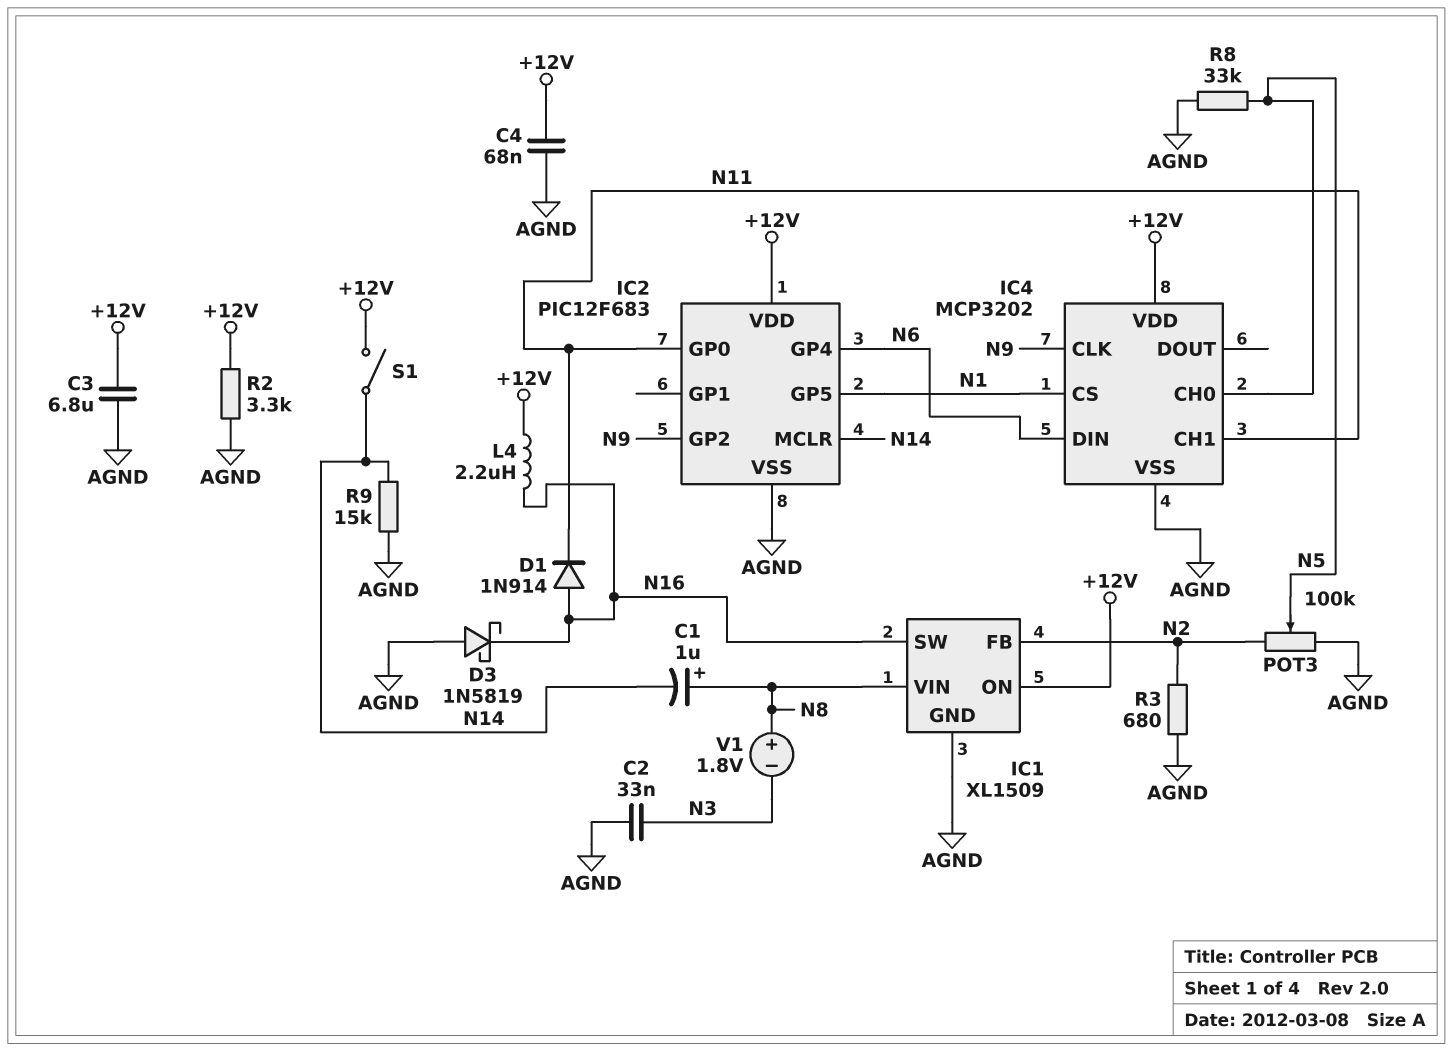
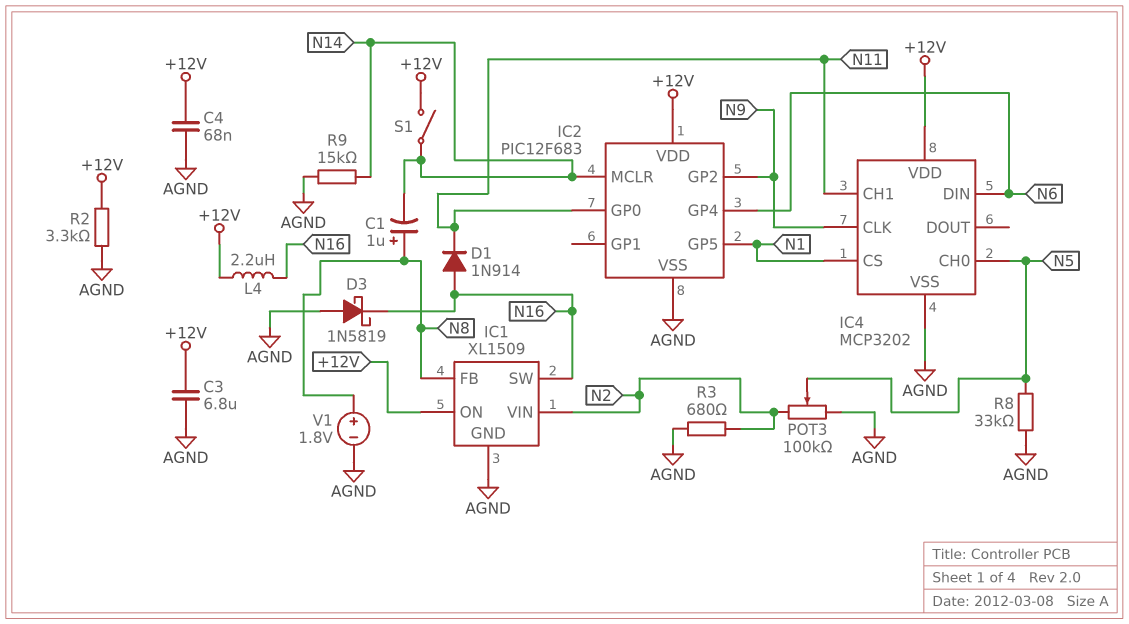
C2: 33nF (AGND, N3) -> none
IC1 pin FB: N2 -> N8
IC1 pin VIN: N8 -> N2
V1: 1.8V (plus N8, minus N3) -> 1.8V (plus N8, minus AGND)

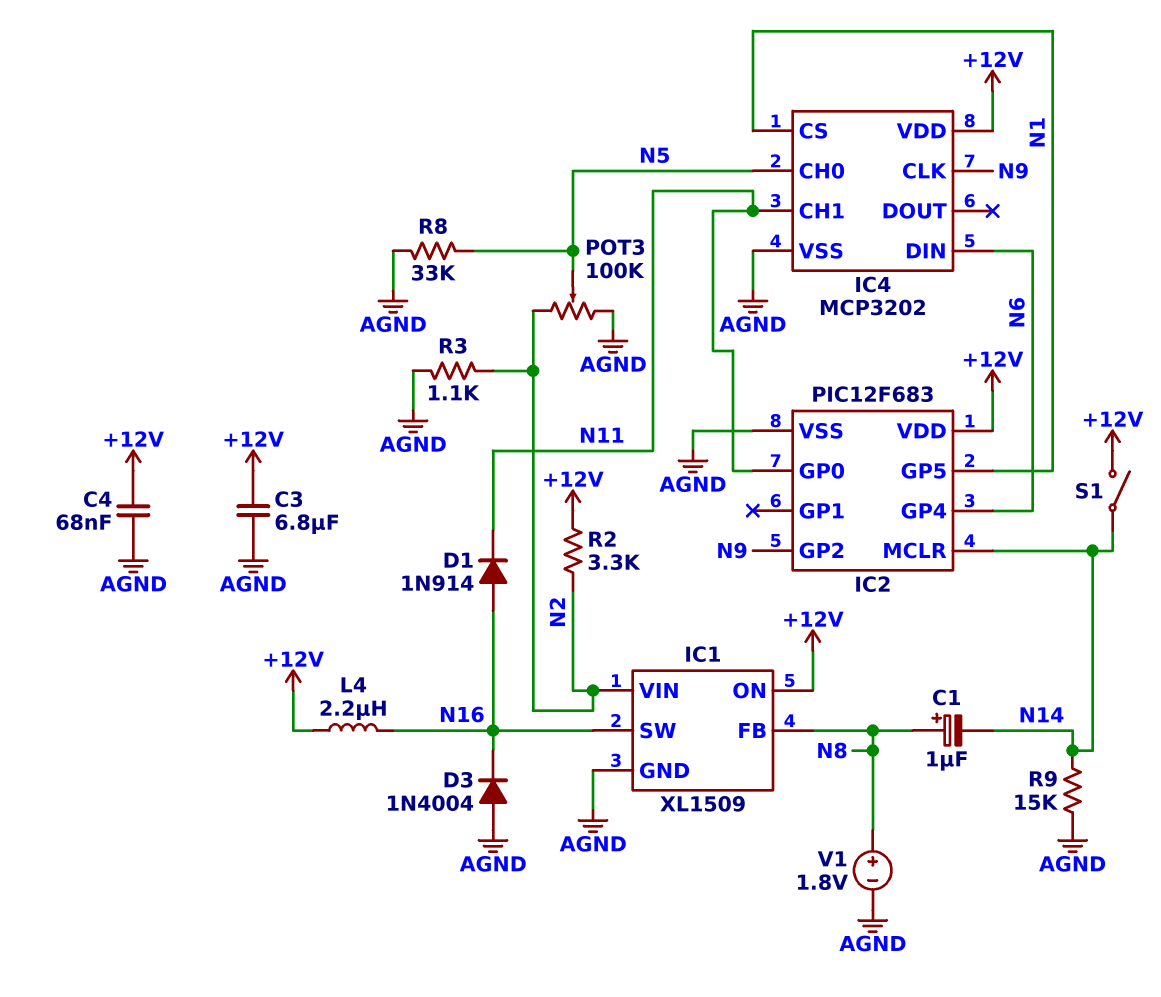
D3: schottky 1N5819 (A AGND, K N16) -> diode 1N4004 (A AGND, K N16)
R2: 3.3k (+12V, AGND) -> 3.3k (+12V, N2)
R3: 680 (AGND, N2) -> 1.1k (AGND, N2)

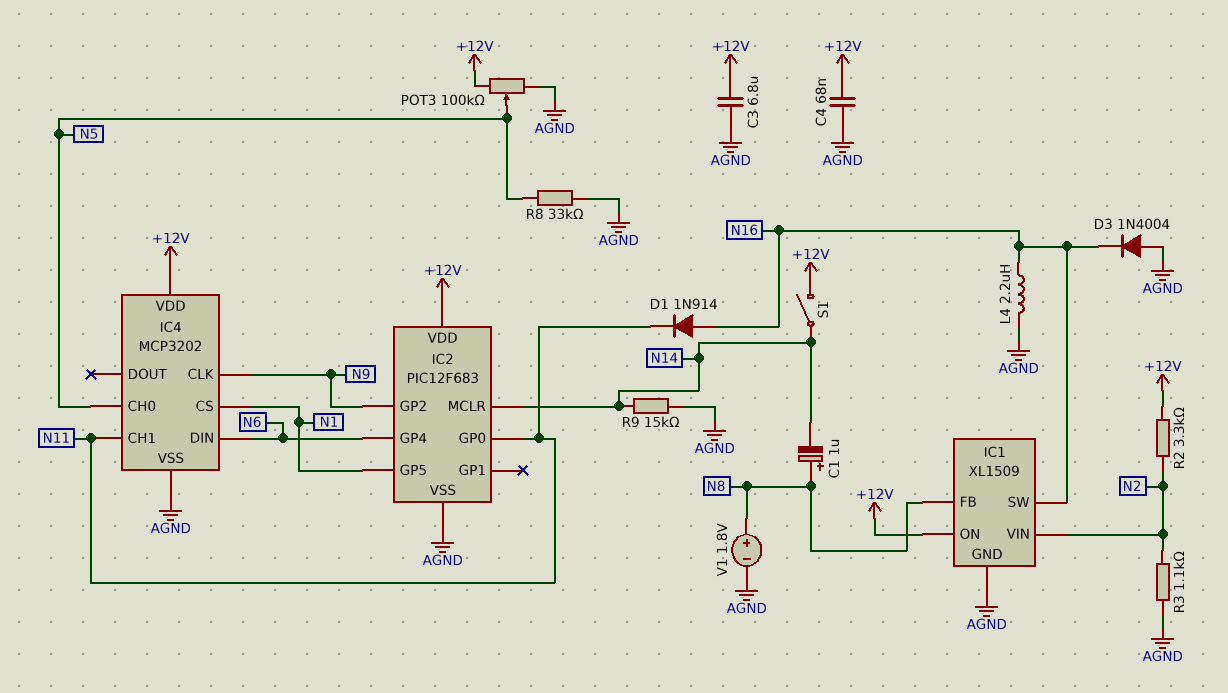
L4: 2.2uH (+12V, N16) -> 2.2uH (AGND, N16)
POT3: 100k (AGND, N2, wiper N5) -> 100k (+12V, AGND, wiper N5)

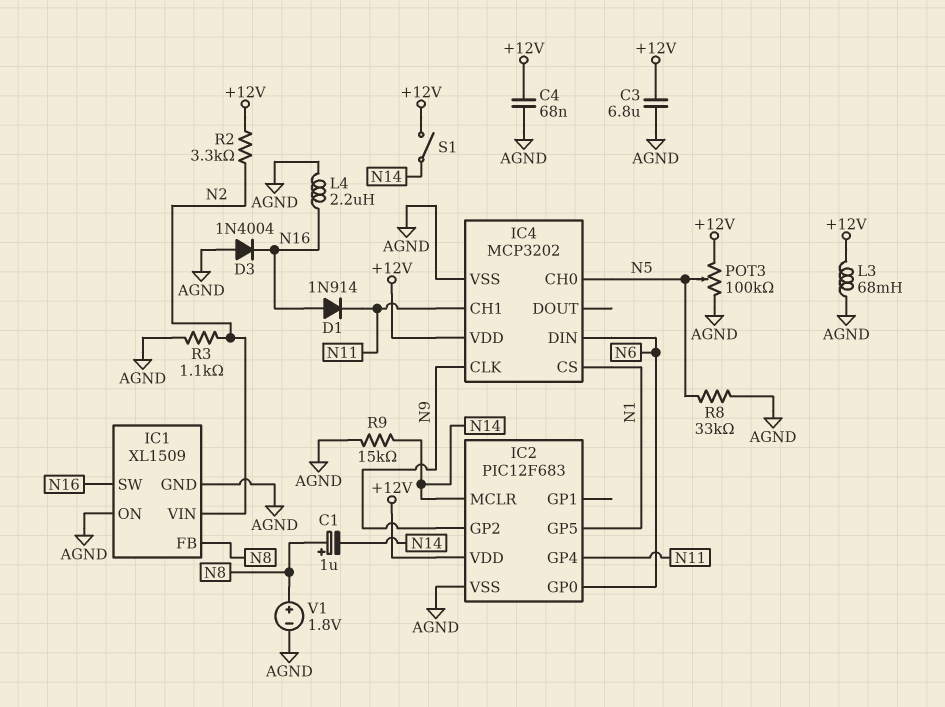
IC1 pin ON: +12V -> AGND
IC2 pin GP0: N11 -> N6
IC2 pin GP4: N6 -> N11
L3: none -> 68mH (+12V, AGND)

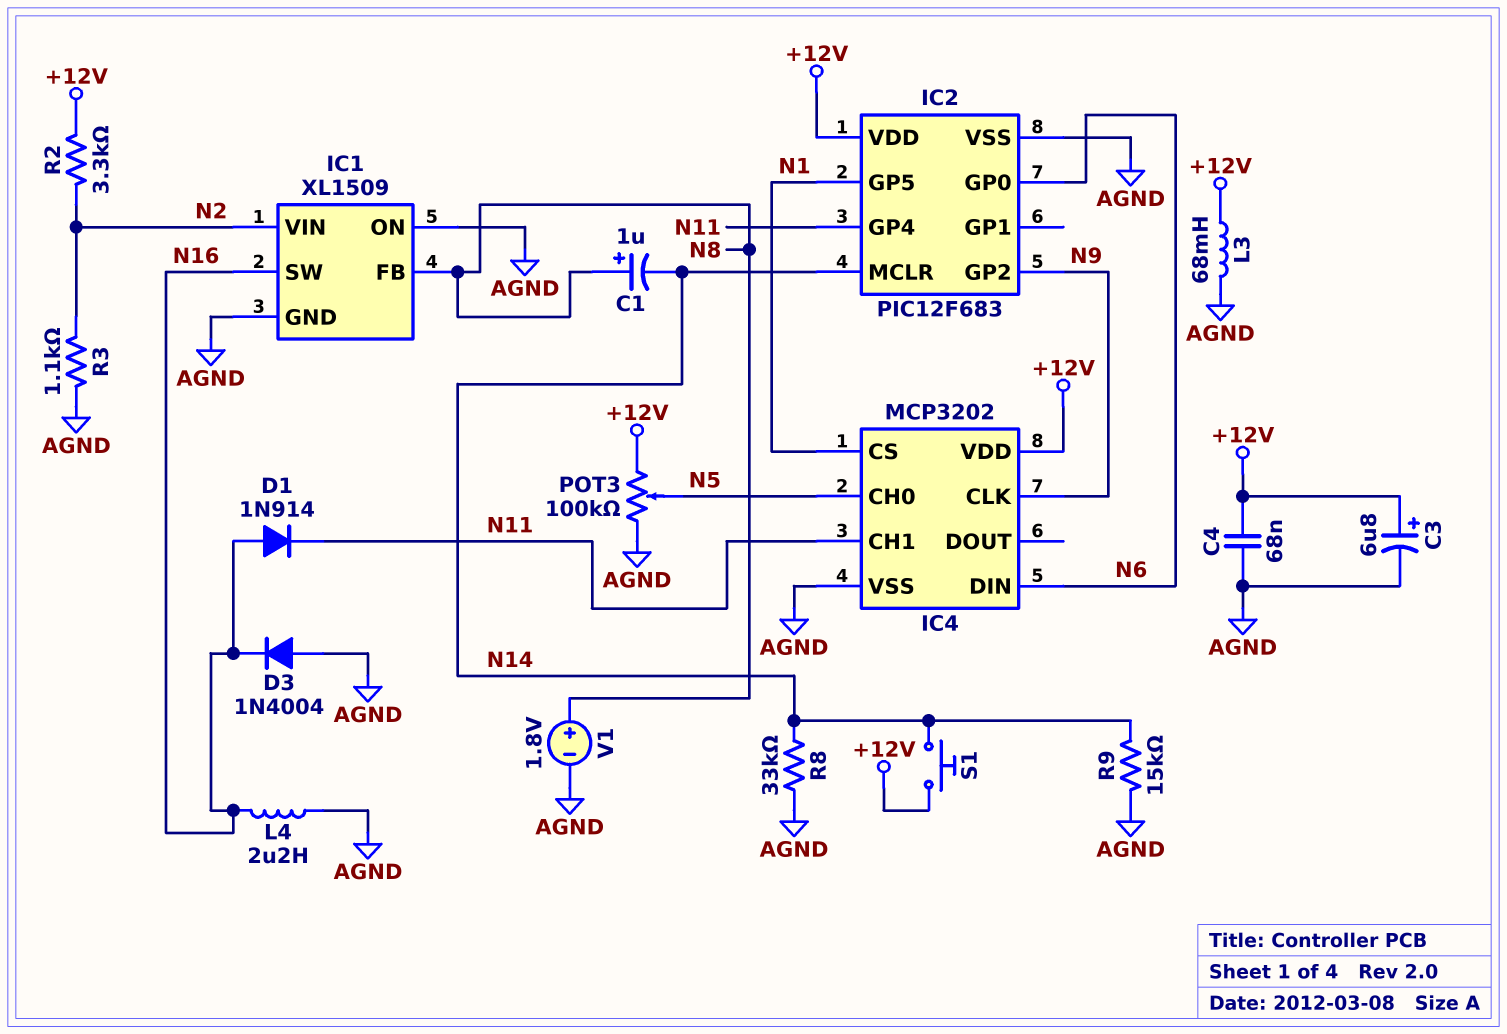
C3: 6.8uF (+12V, AGND) -> 6.8uF (plus +12V, minus AGND)
R8: 33k (AGND, N5) -> 33k (AGND, N14)
S1: switch (+12V, N14) -> button (+12V, N14)

